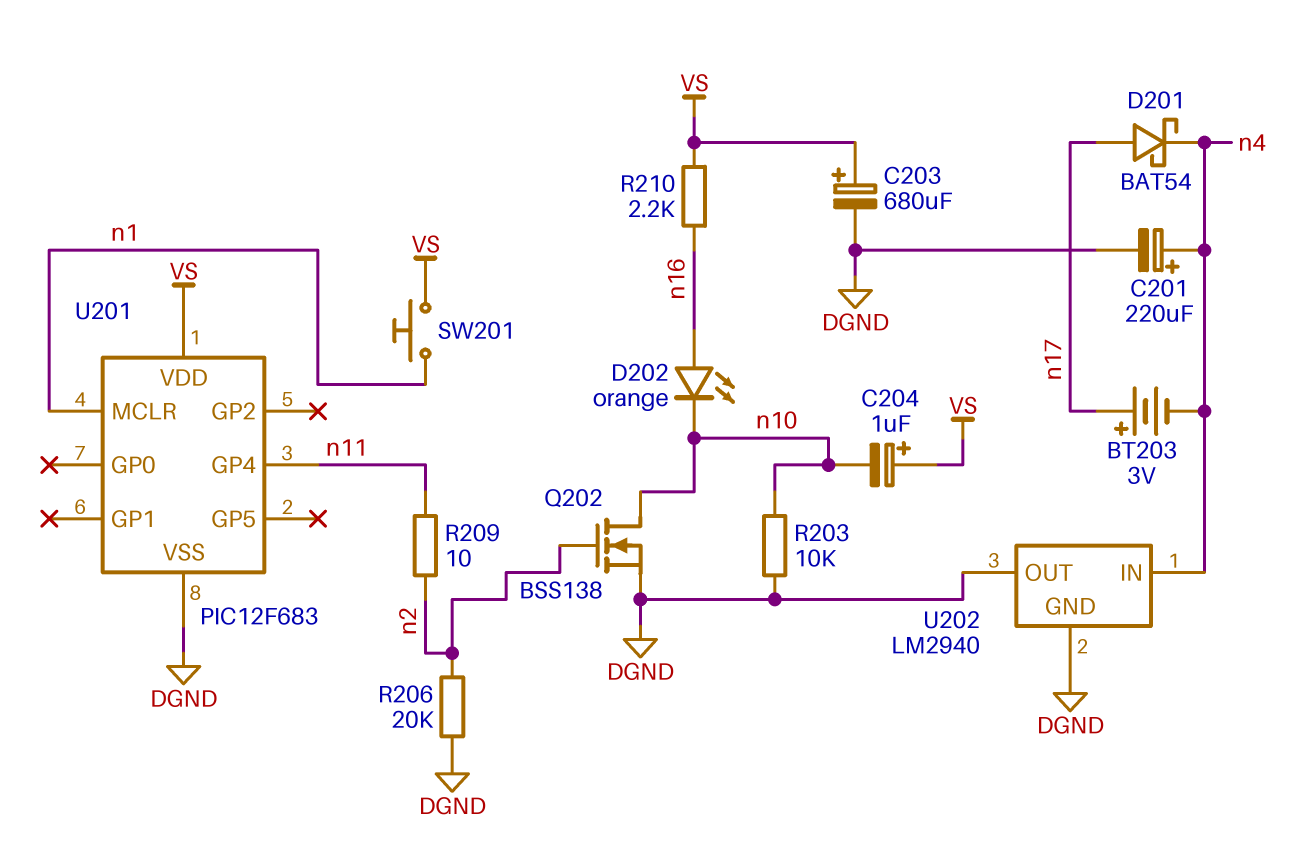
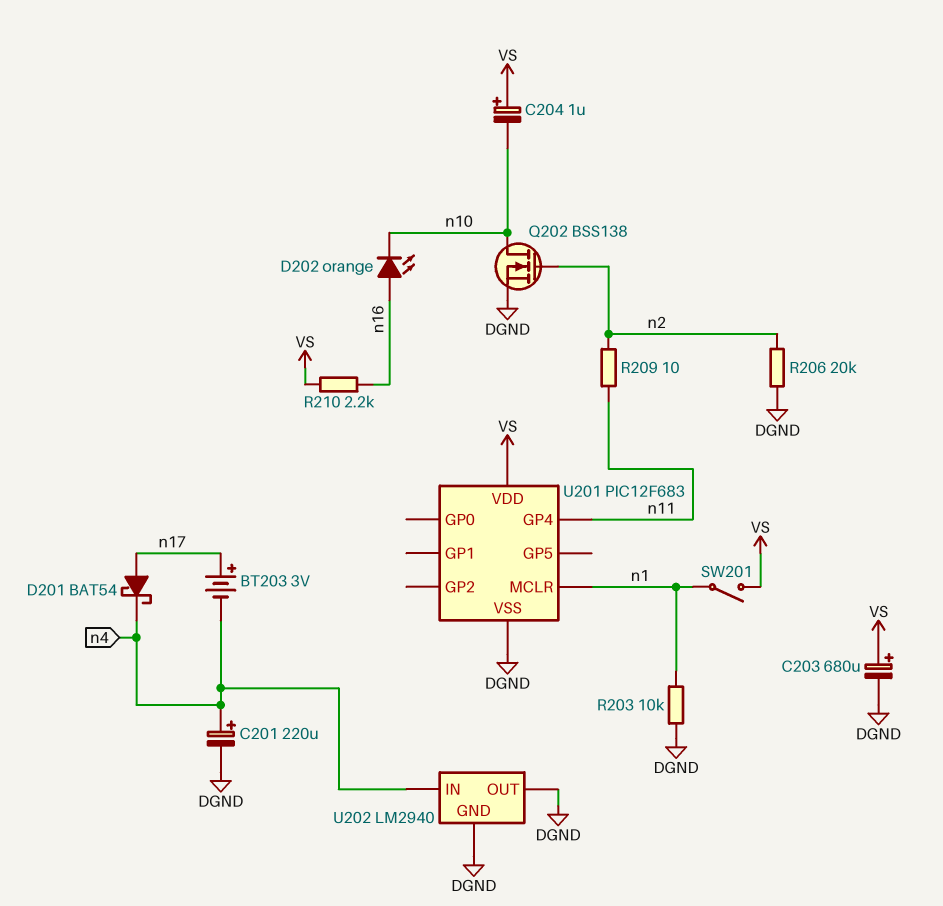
R203: 10k (DGND, n10) -> 10k (DGND, n1)
SW201: button (VS, n1) -> switch (VS, n1)

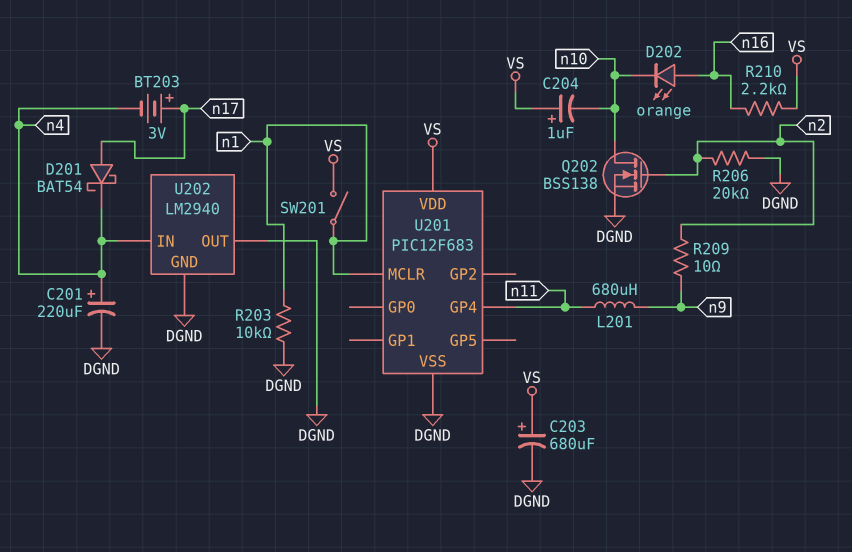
L201: none -> 680uH (n9, n11)
R209: 10 (n2, n11) -> 10 (n2, n9)

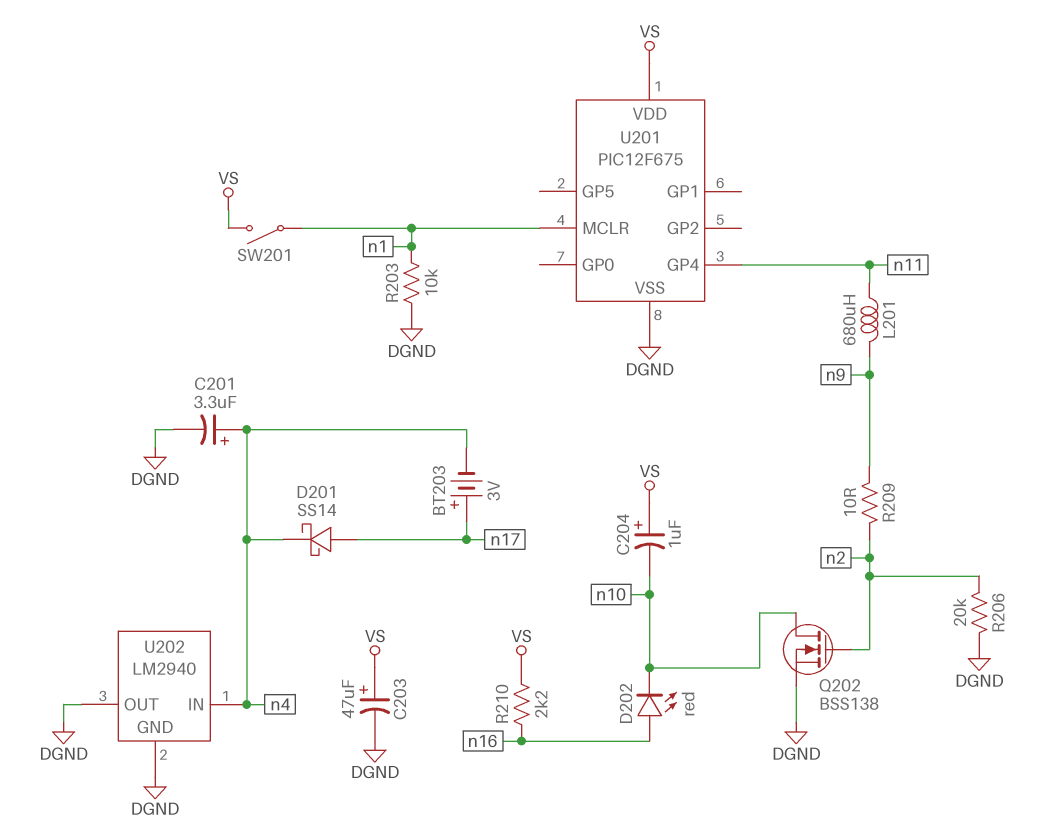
C201: 220uF (plus n4, minus DGND) -> 3.3uF (plus n4, minus DGND)
C203: 680uF (plus VS, minus DGND) -> 47uF (plus VS, minus DGND)
D201: schottky BAT54 (A n17, K n4) -> schottky SS14 (A n17, K n4)
D202: LED orange (A n16, K n10) -> LED red (A n16, K n10)
U201: PIC12F683 -> PIC12F675

